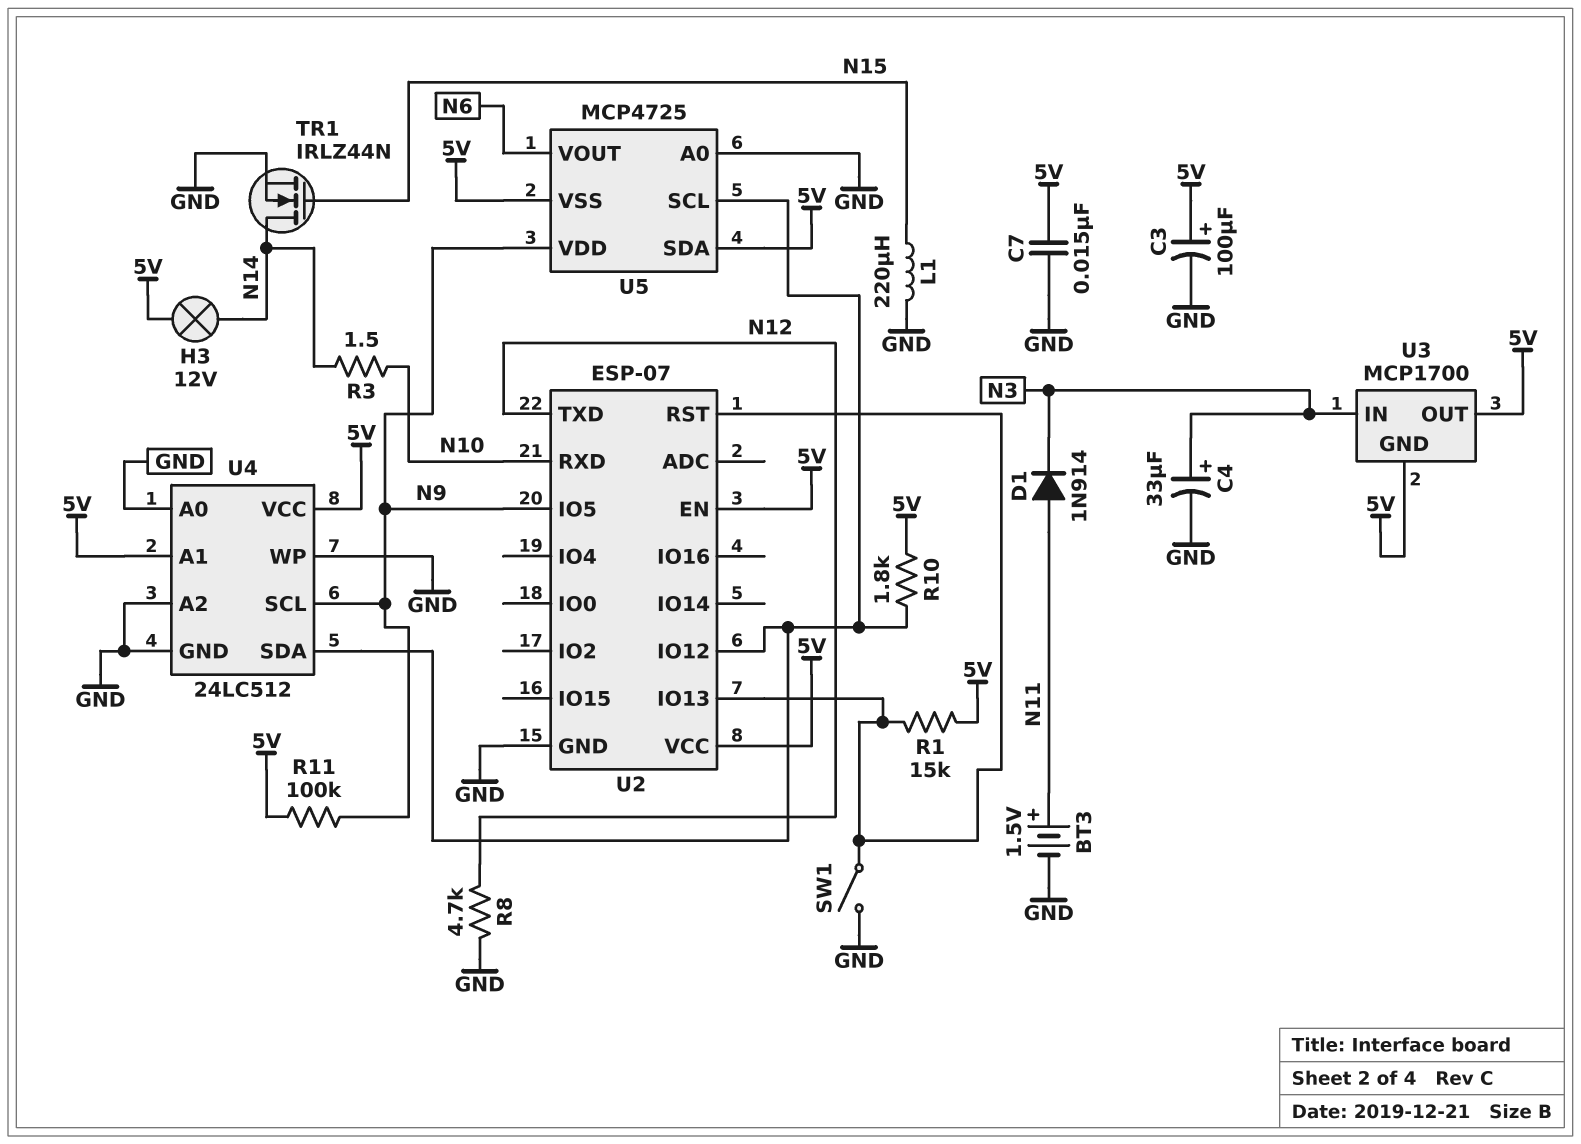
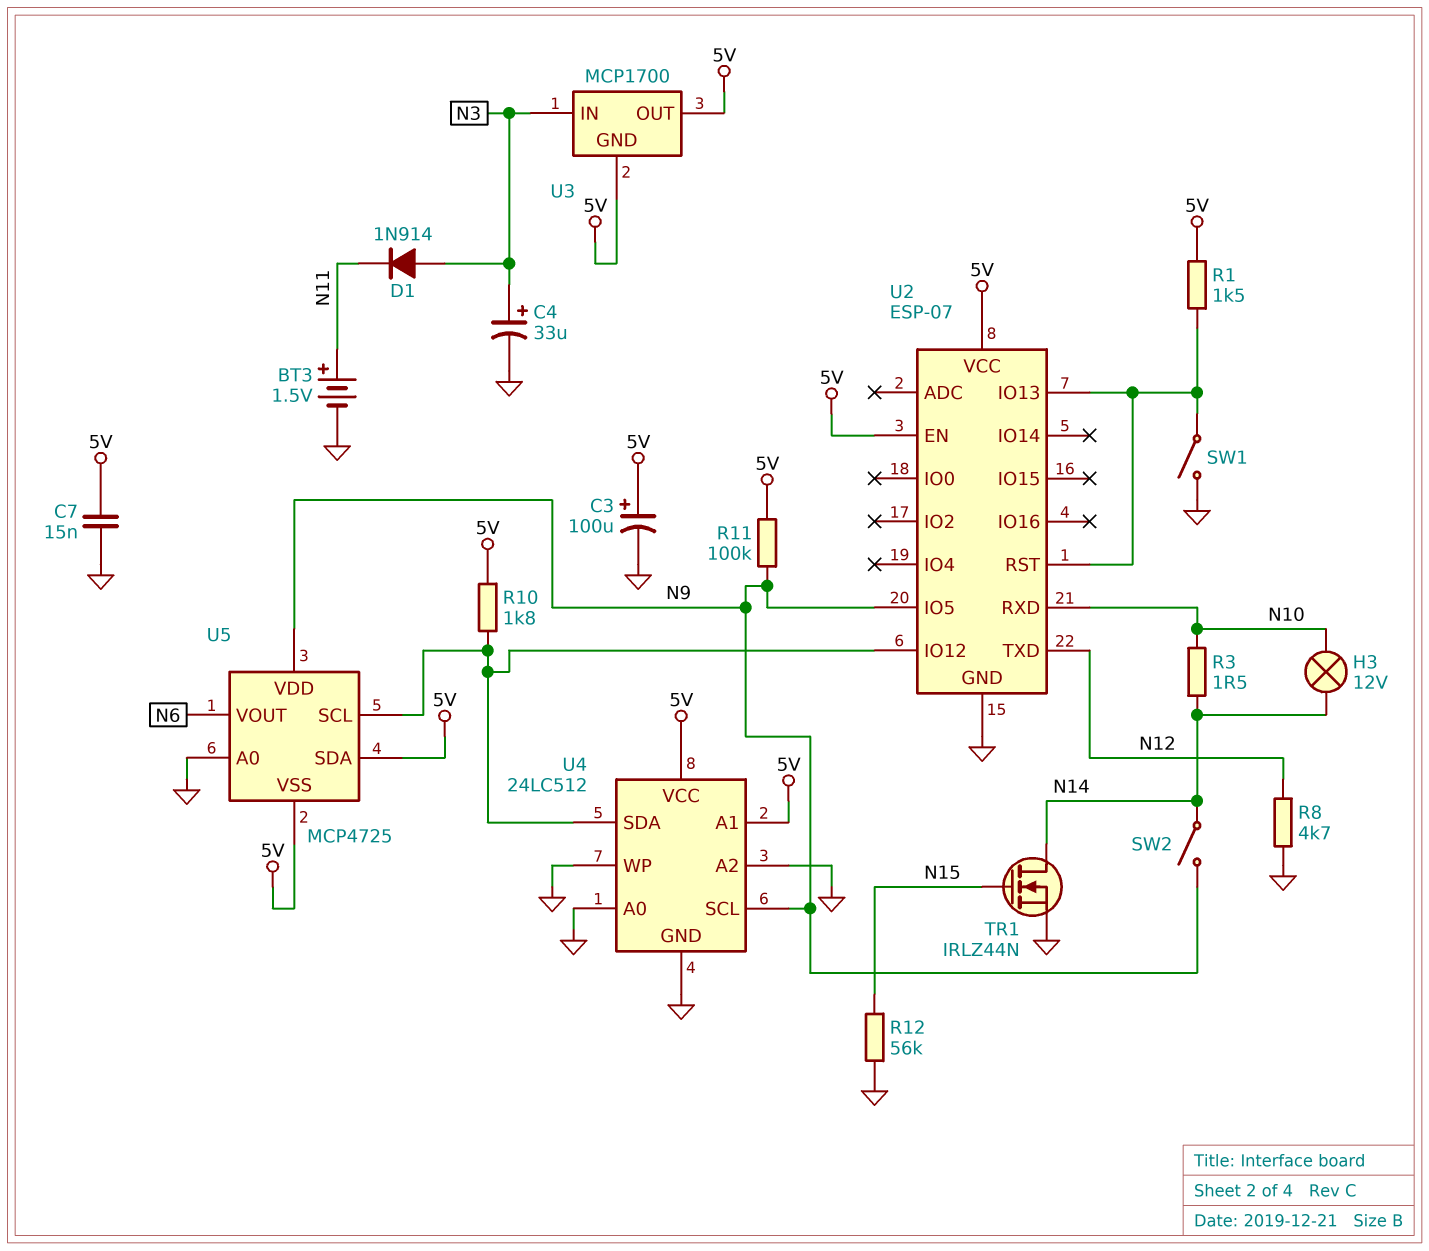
D1: diode 1N914 (A N11, K N3) -> diode 1N914 (A N3, K N11)
H3: lamp 12V (5V, N14) -> lamp 12V (N10, N14)
L1: 220uH (GND, N15) -> none
R1: 15k (5V, U2/IO13) -> 1.5k (5V, U2/IO13)
R12: none -> 56k (GND, N15)
SW2: none -> switch (N9, N14)

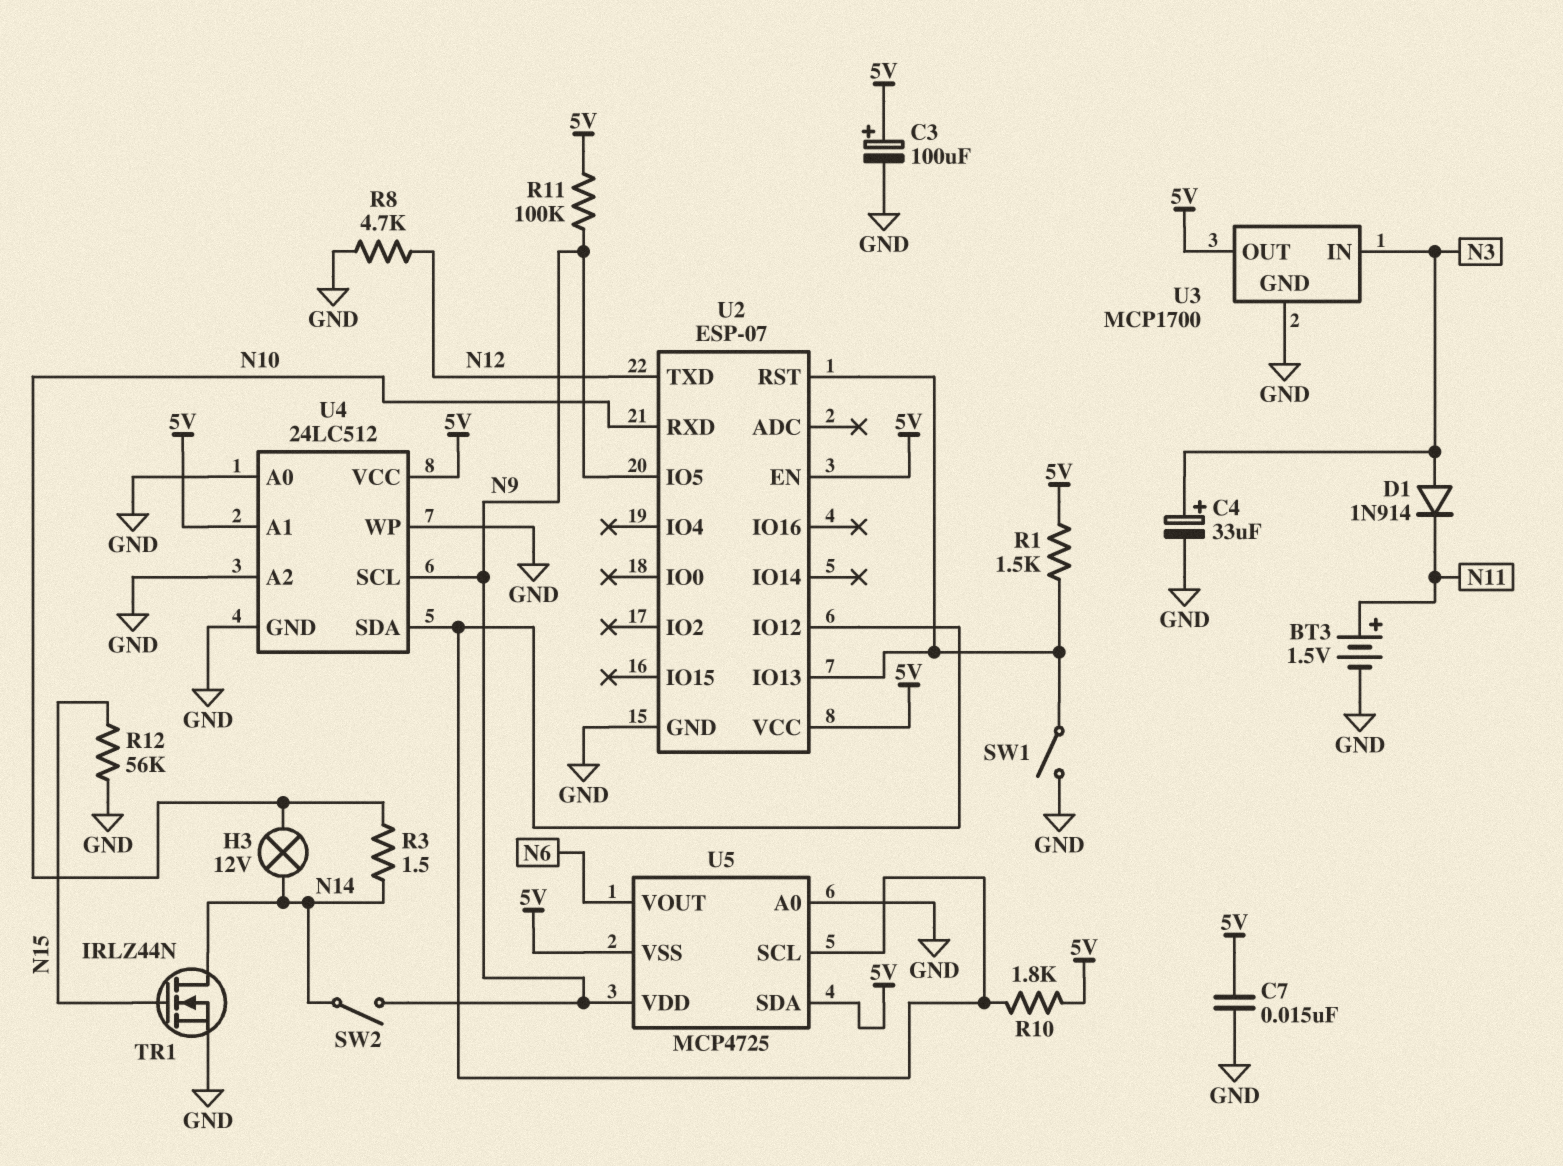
U3 pin GND: 5V -> GND

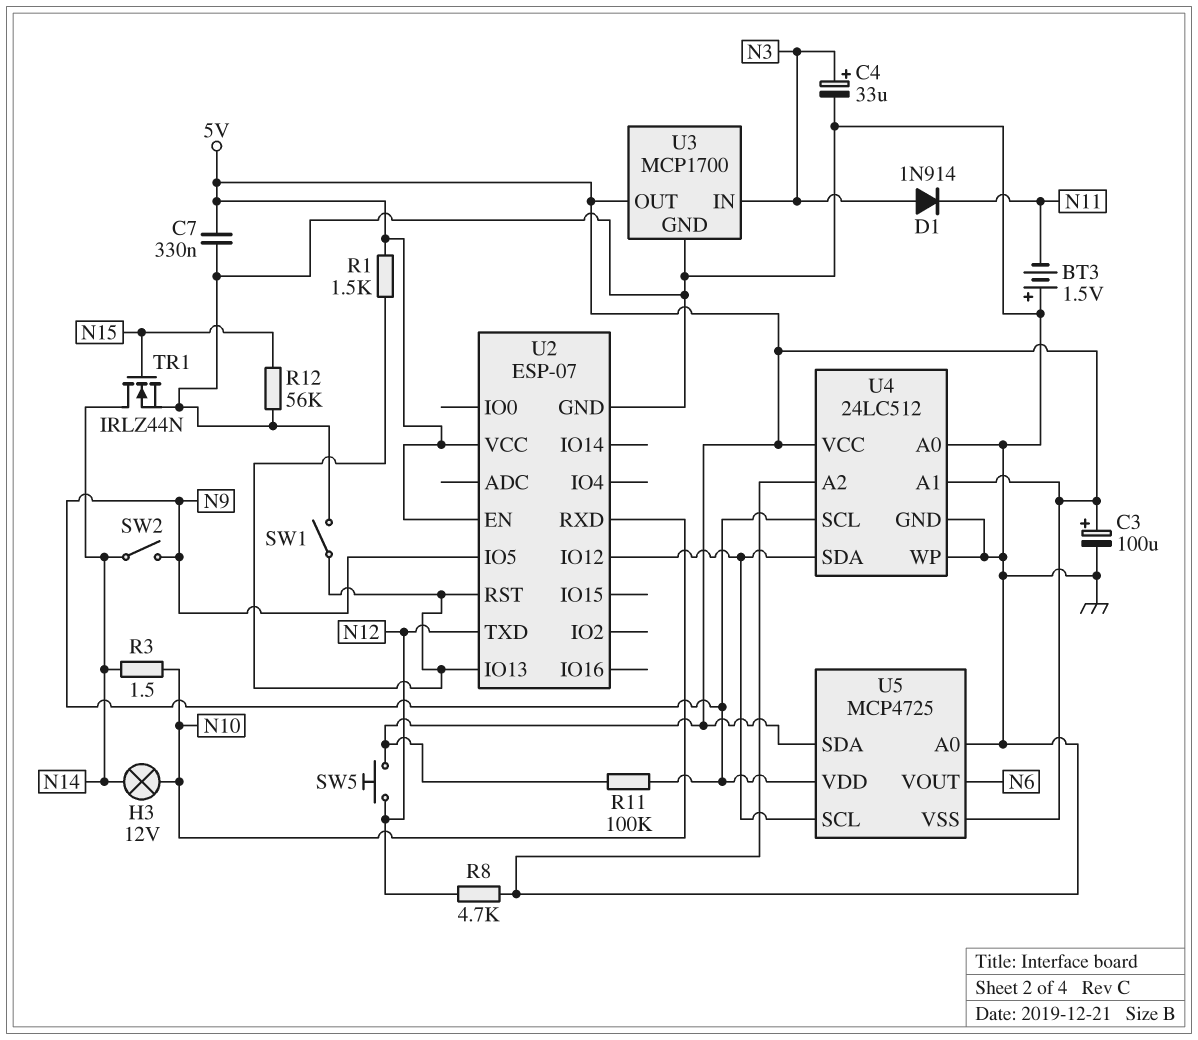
BT3: 1.5V (plus N11, minus GND) -> 1.5V (plus GND, minus N11)
C7: 15nF (5V, GND) -> 330nF (5V, GND)
R10: 1.8k (5V, U2/IO12) -> none
SW5: none -> button (5V, N12)

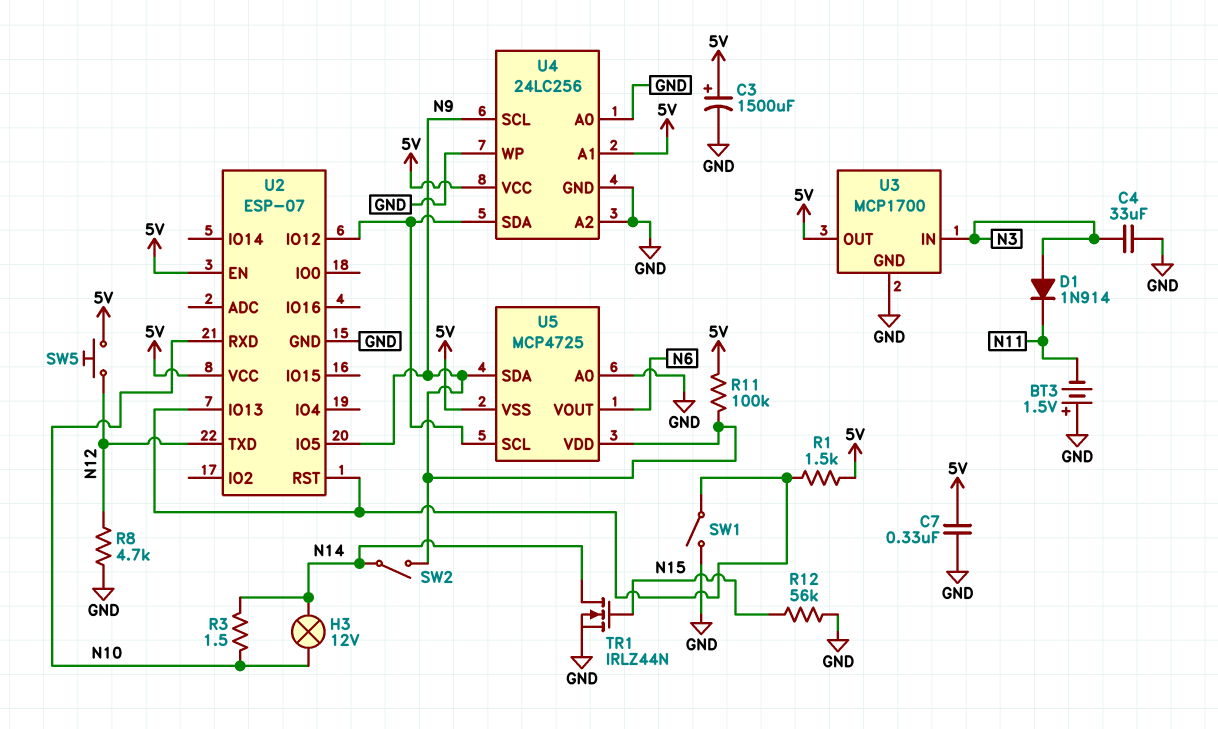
C3: 100uF (plus 5V, minus GND) -> 1500uF (plus 5V, minus GND)
C4: 33uF (plus N3, minus GND) -> 33uF (GND, N3)
U4: 24LC512 -> 24LC256
U5 pin SDA: 5V -> N9

